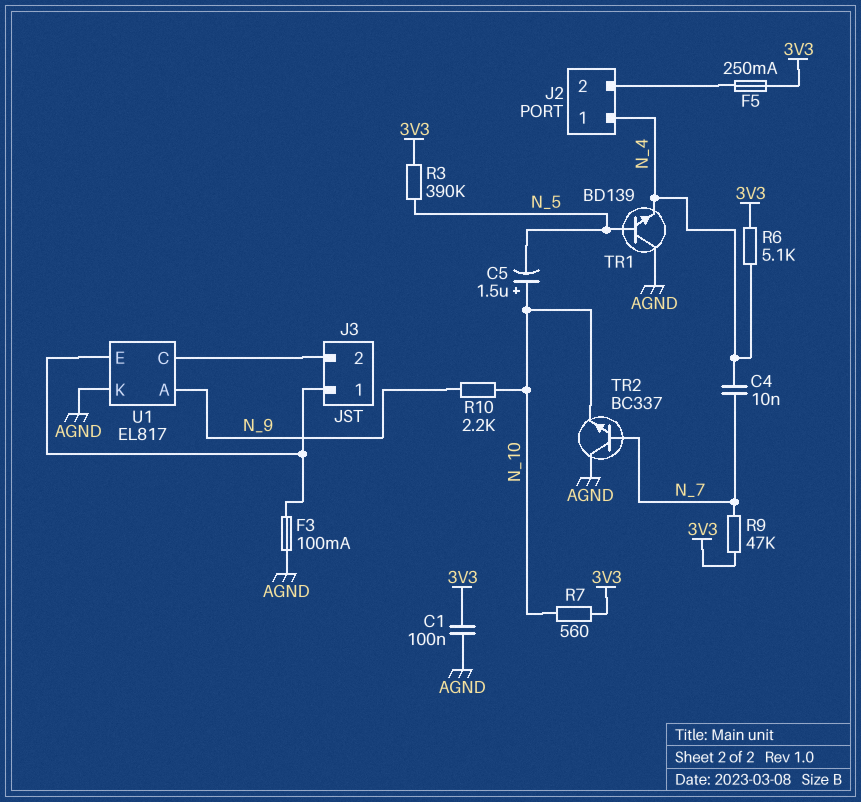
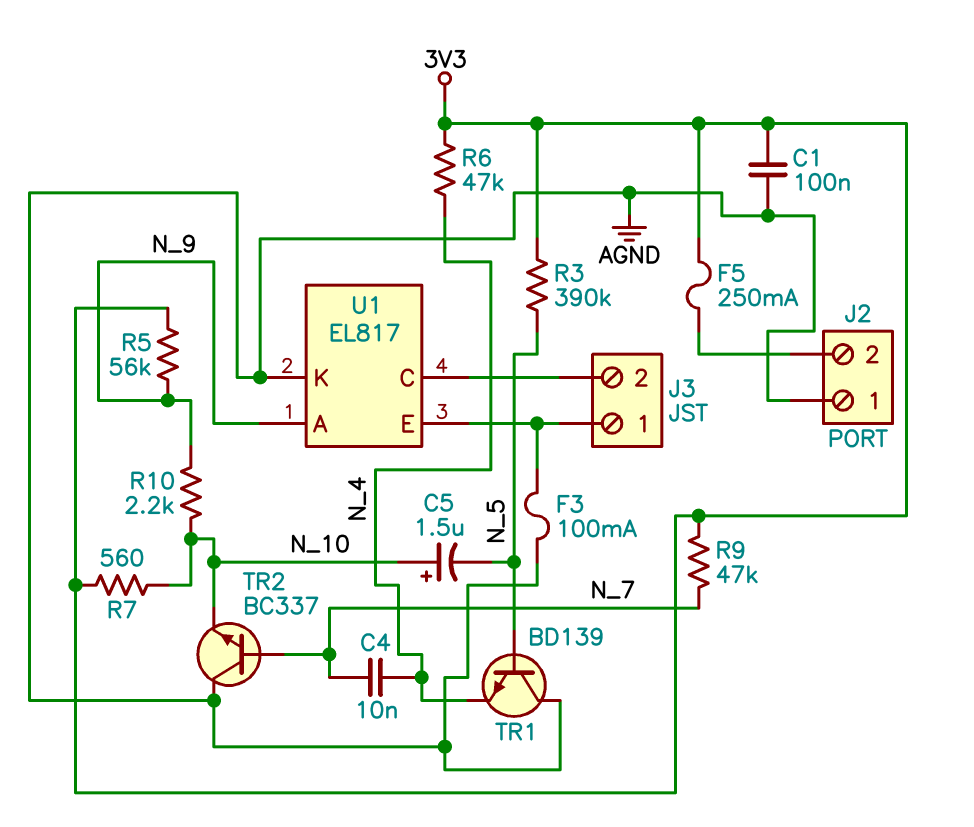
J2 pin 1: N_4 -> AGND
R5: none -> 56k (3V3, N_9)
R6: 5.1k (3V3, N_4) -> 47k (3V3, N_4)

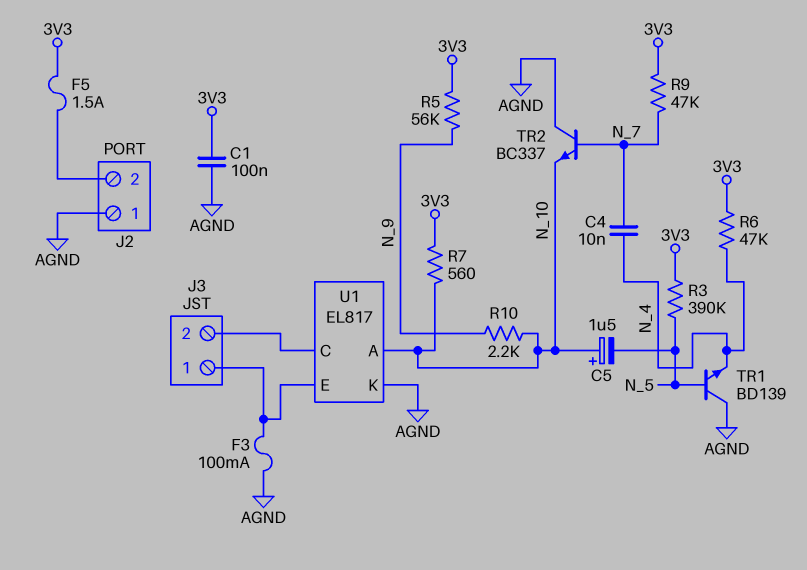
F5: 250mA (3V3, J2/2) -> 1.5A (3V3, J2/2)
U1 pin A: N_9 -> N_10

